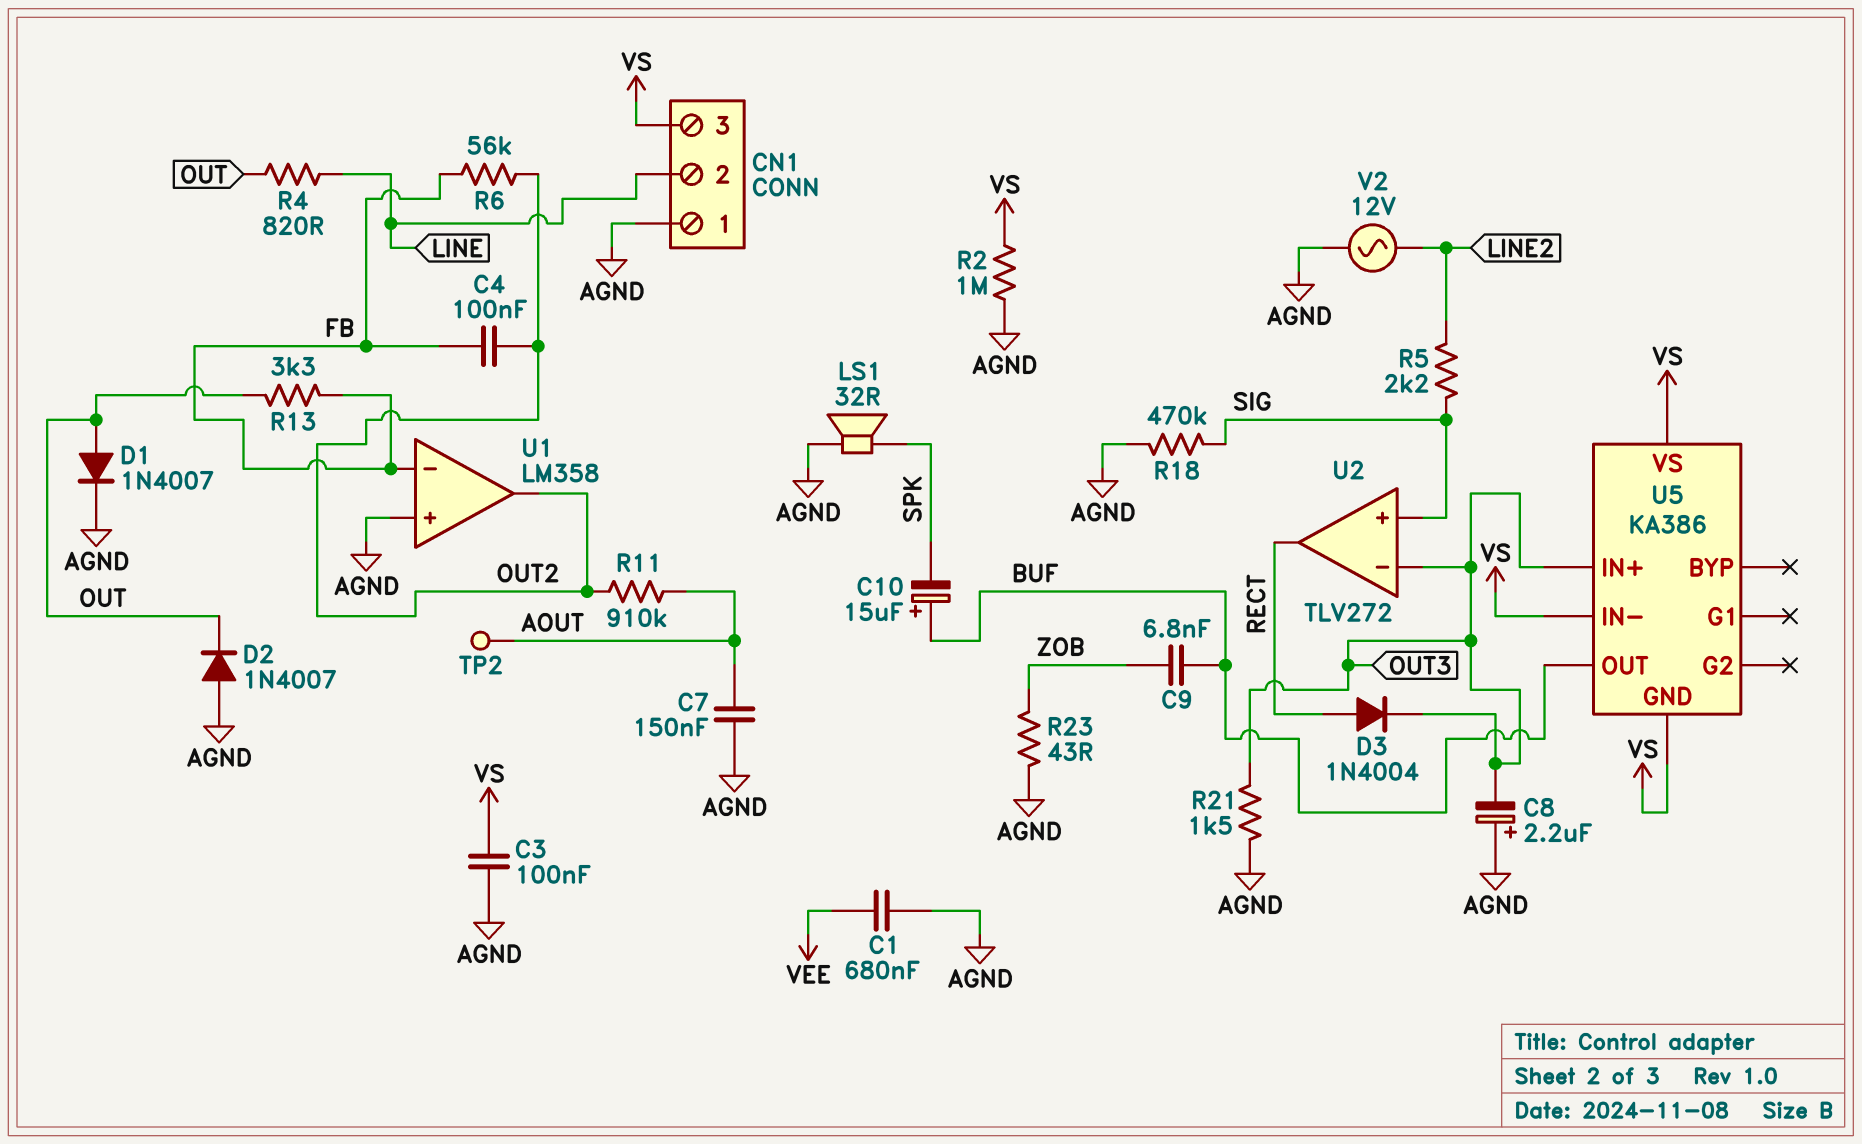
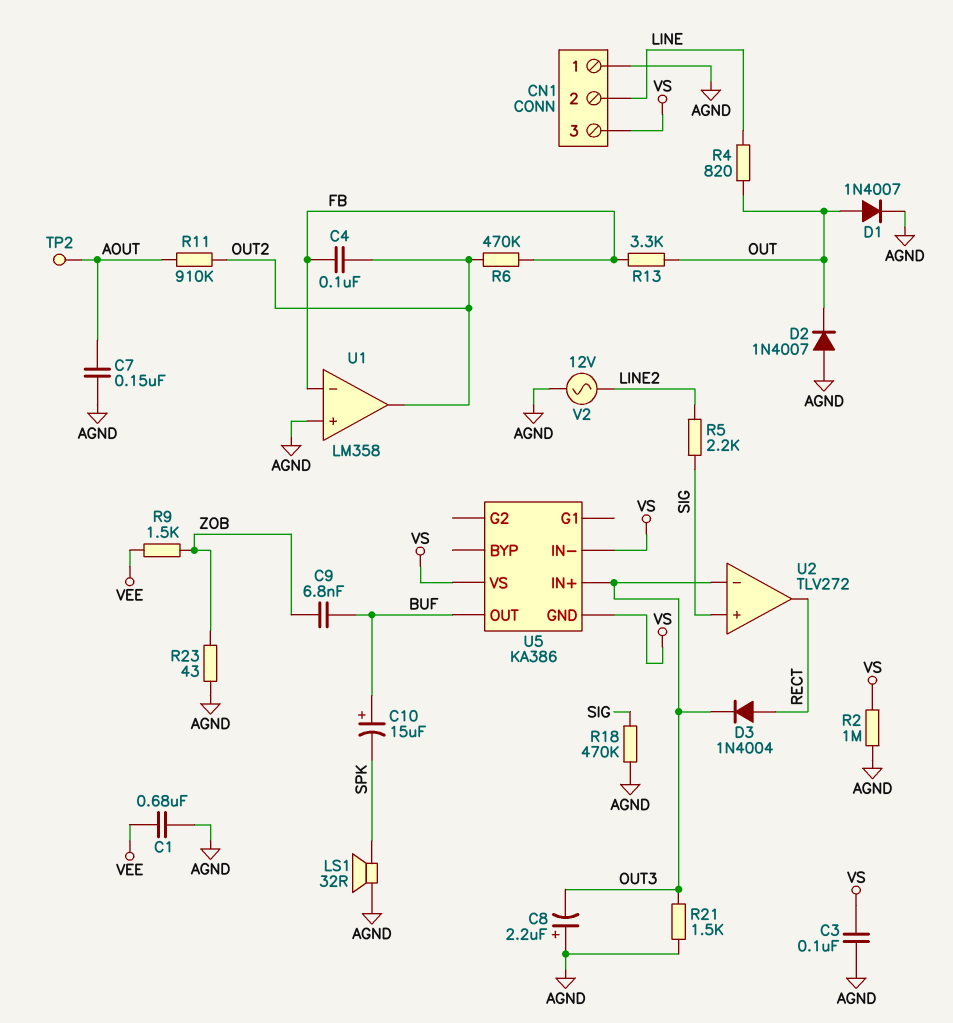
R6: 56k (FB, OUT2) -> 470k (FB, OUT2)
R9: none -> 1.5k (VEE, ZOB)

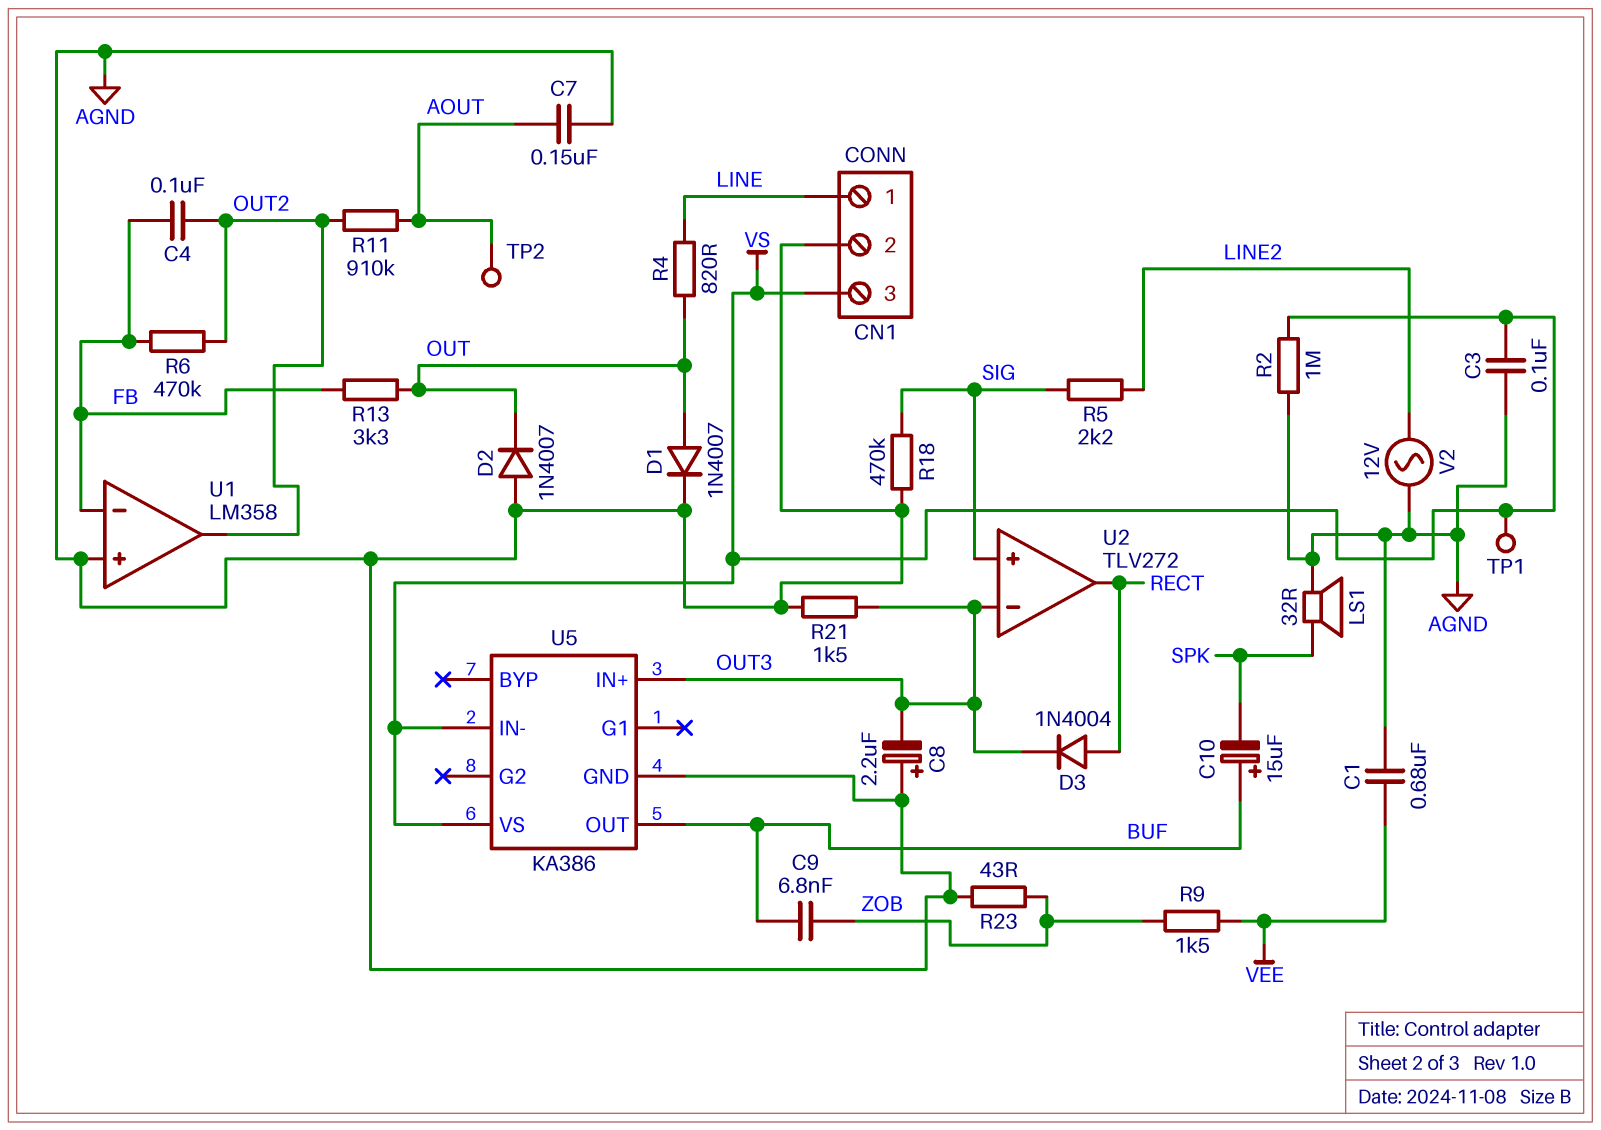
CN1 pin 1: AGND -> LINE
CN1 pin 2: LINE -> AGND
TP1: none -> test point (VS)
U5 pin GND: VS -> AGND

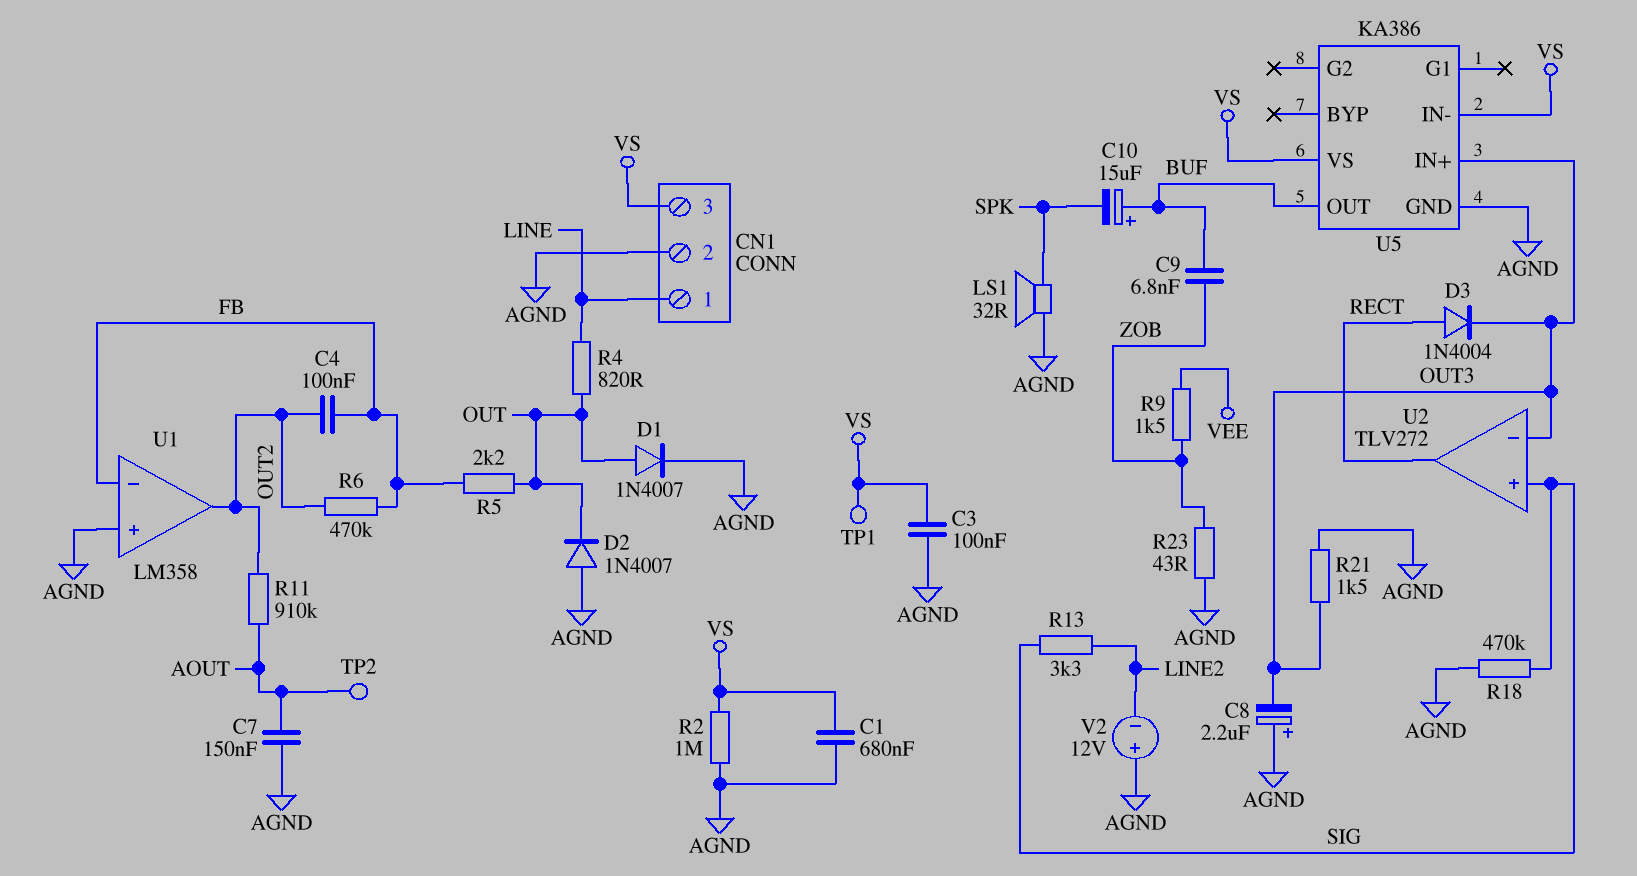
C1: 680nF (AGND, VEE) -> 680nF (AGND, VS)
R5: 2.2k (LINE2, SIG) -> 2.2k (FB, OUT)
R13: 3.3k (FB, OUT) -> 3.3k (LINE2, SIG)
V2: AC 12V (AGND, LINE2) -> 12V (plus AGND, minus LINE2)

